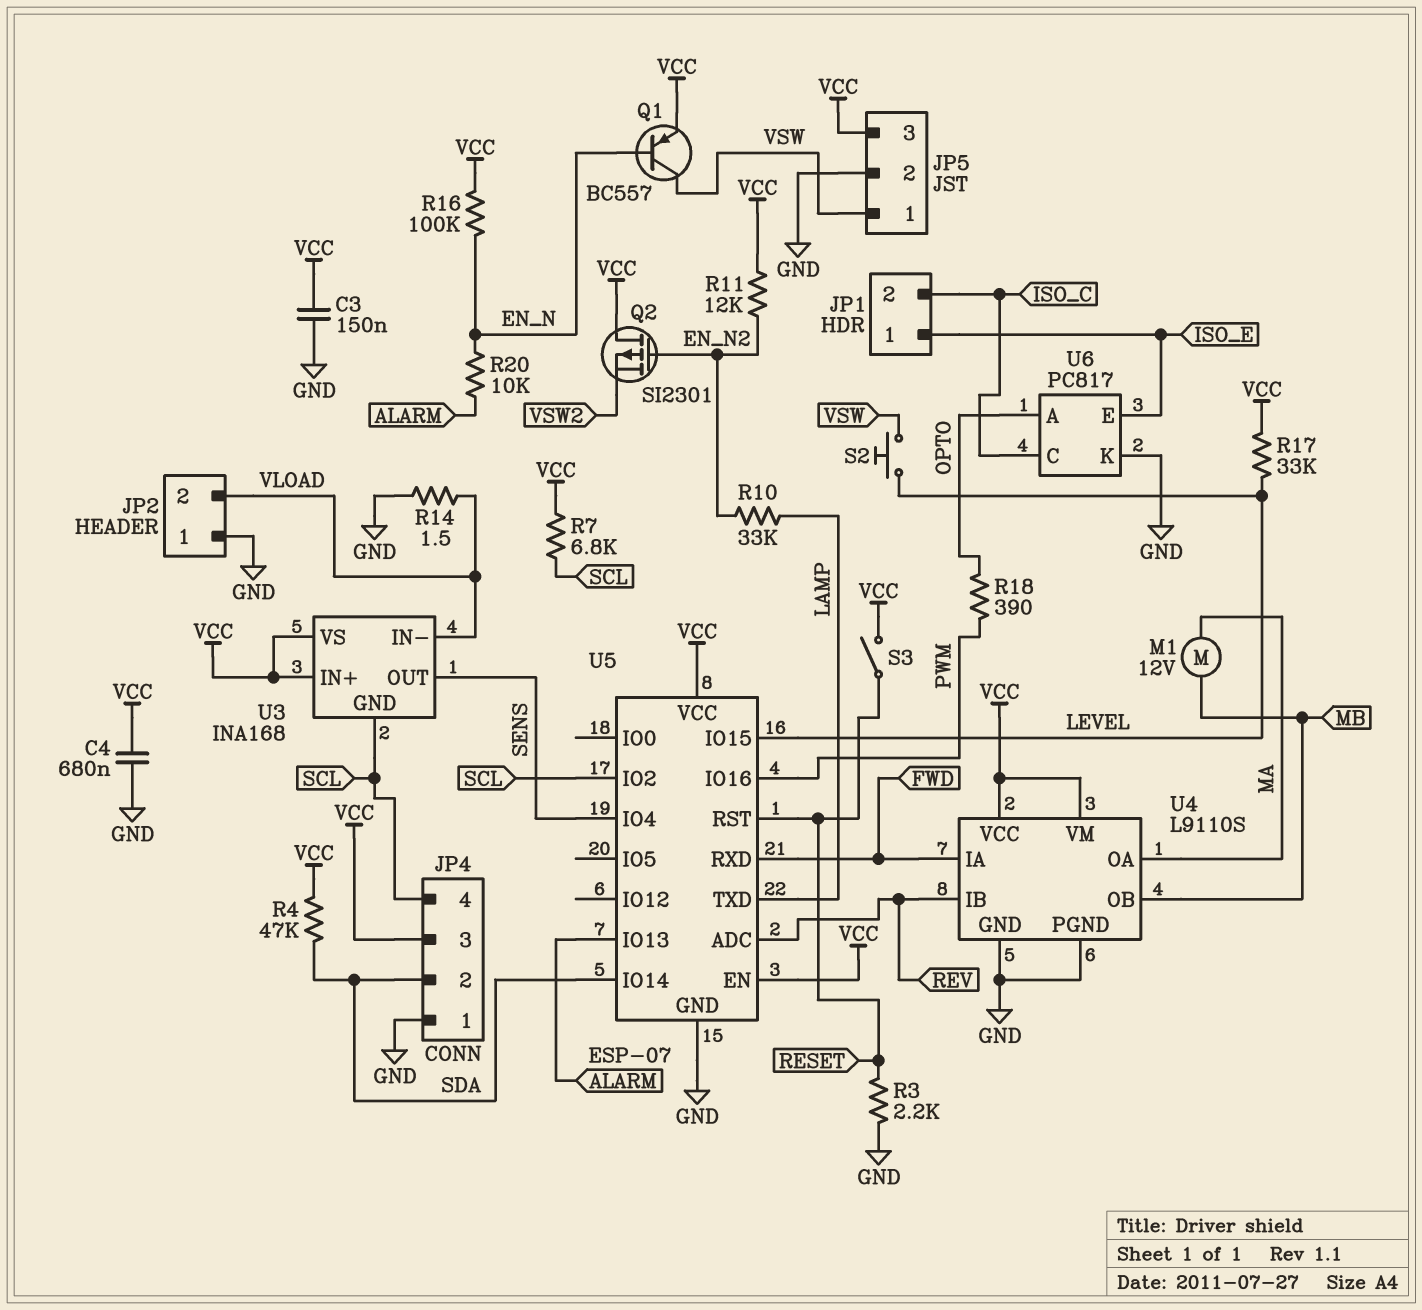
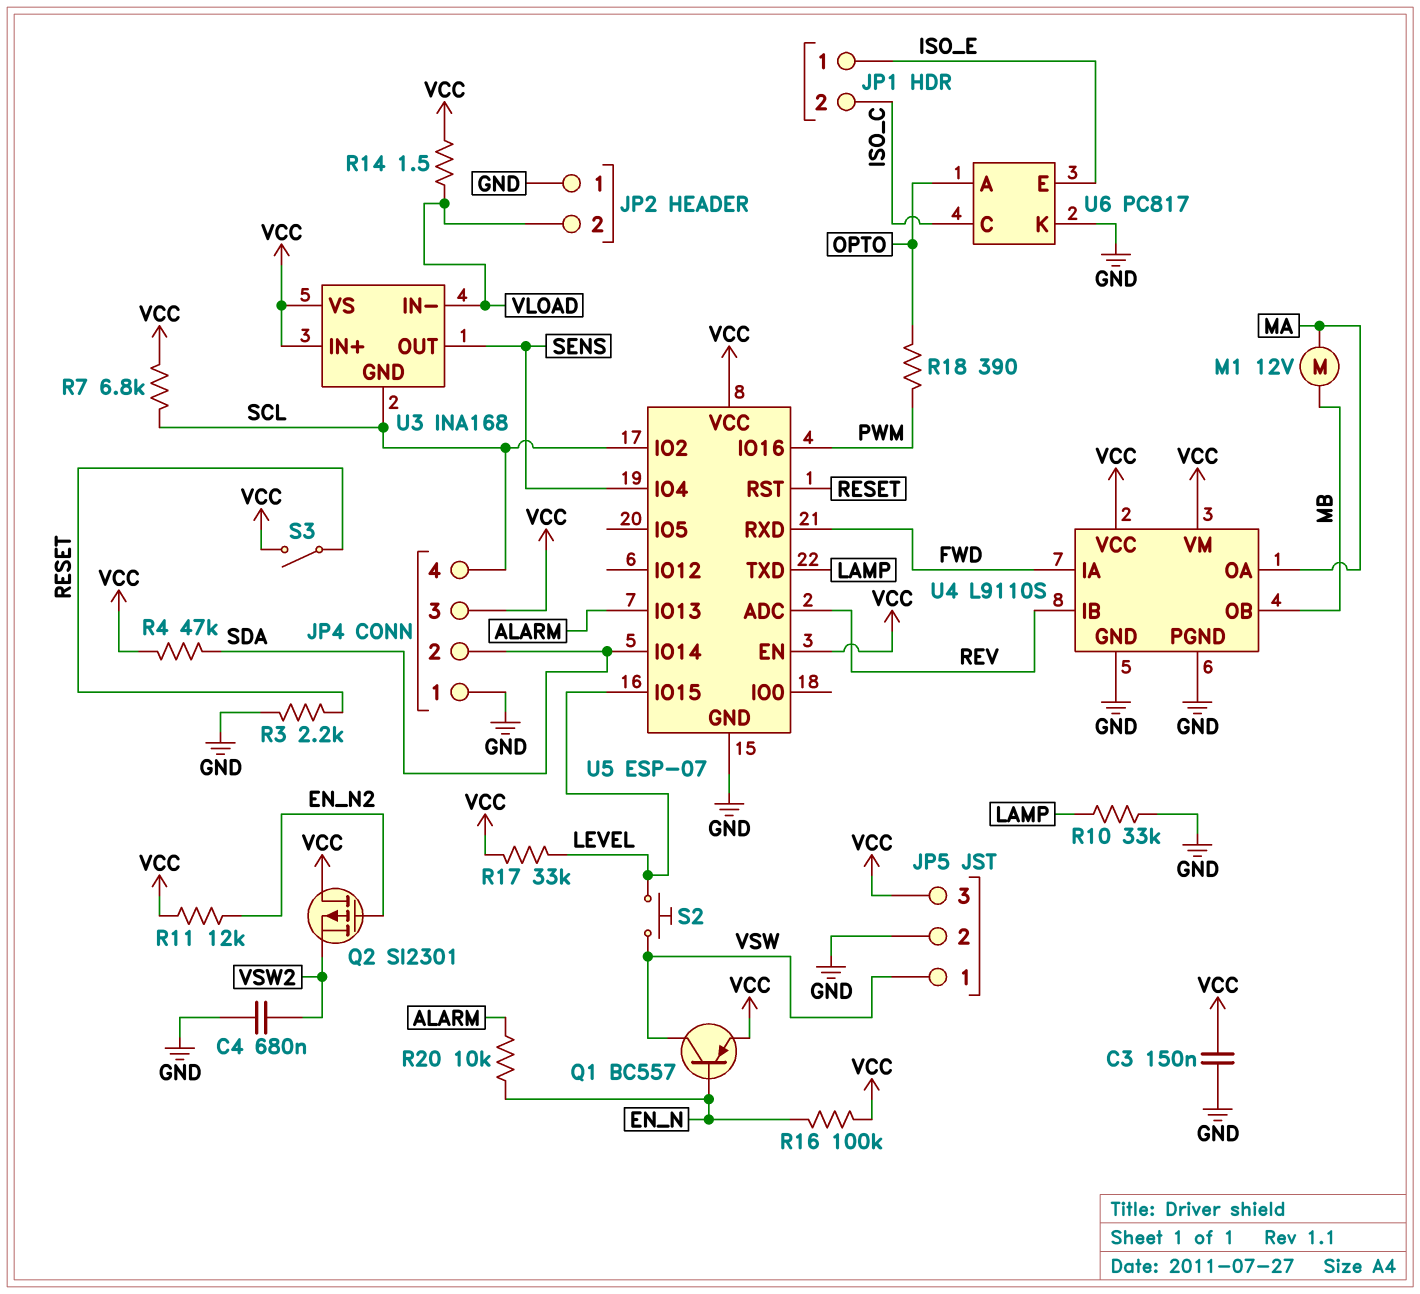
C4: 680nF (GND, VCC) -> 680nF (GND, VSW2)
R10: 33k (EN_N2, LAMP) -> 33k (GND, LAMP)
R14: 1.5 (GND, VLOAD) -> 1.5 (VCC, VLOAD)

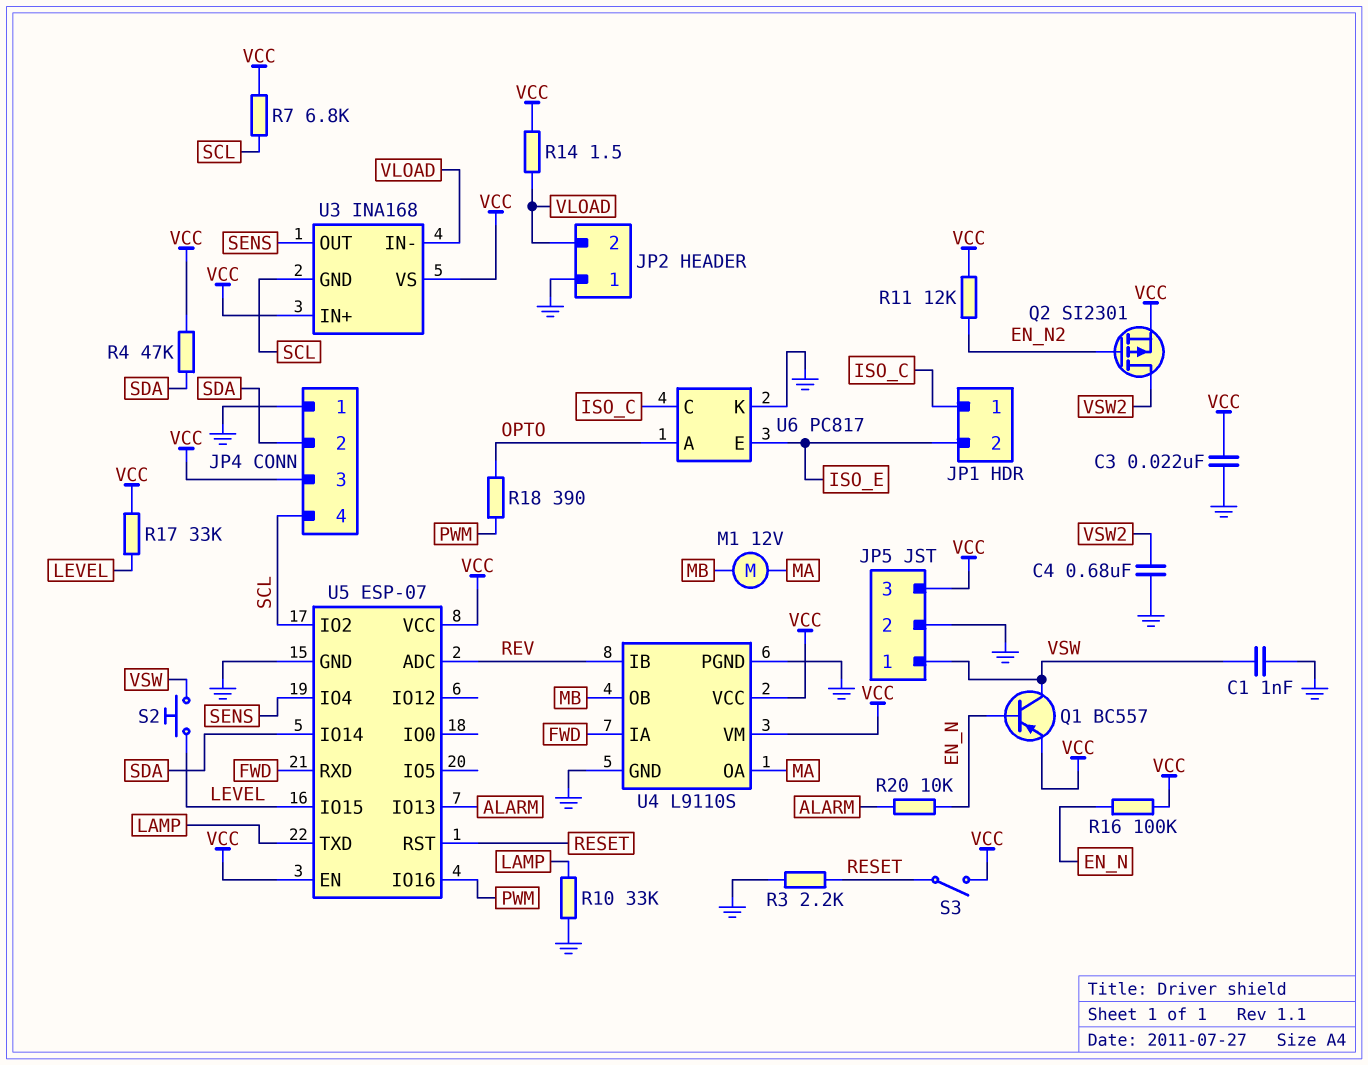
C1: none -> 1nF (GND, VSW)
C3: 150nF (GND, VCC) -> 22nF (GND, VCC)
JP1 pin 1: ISO_E -> ISO_C
JP1 pin 2: ISO_C -> ISO_E
Q2: PMOS SI2301 (G EN_N2, D VCC, S VSW2) -> PMOS SI2301 (G EN_N2, D VSW2, S VCC)

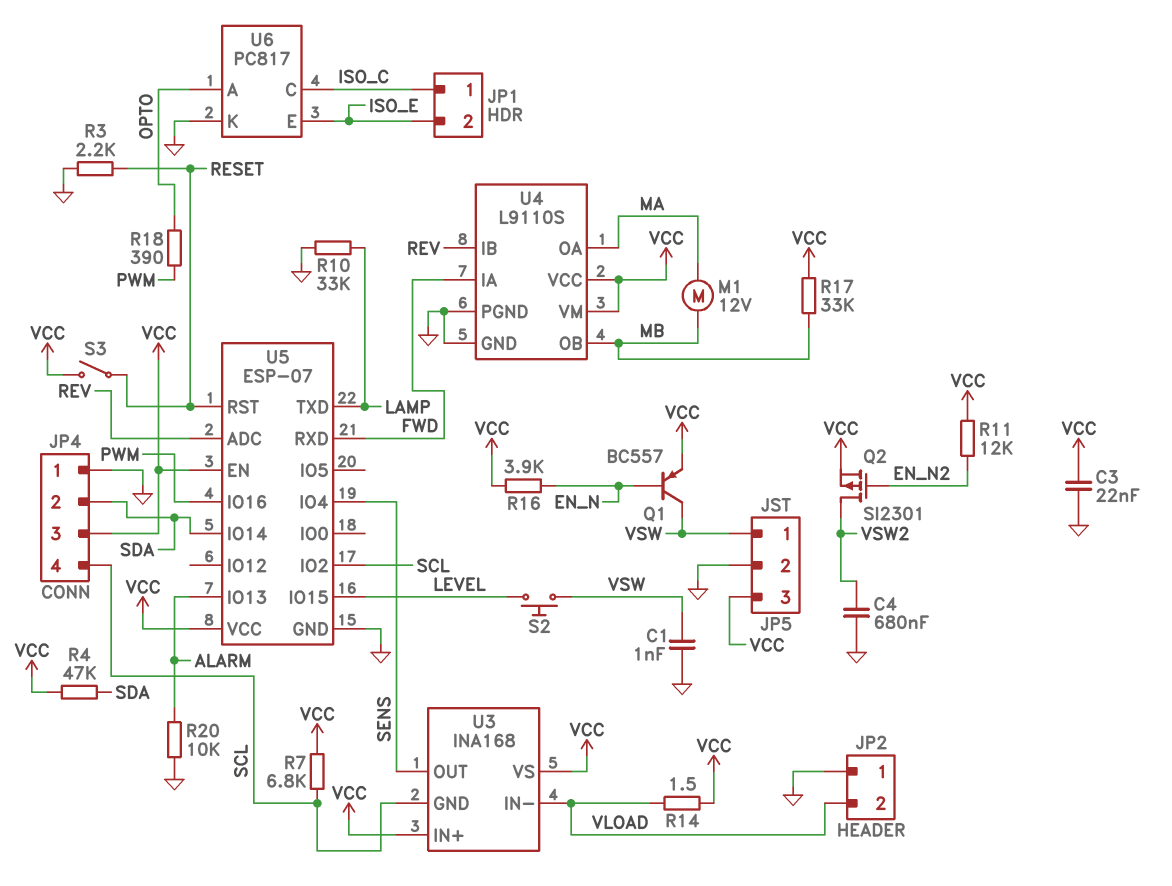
R16: 100k (EN_N, VCC) -> 3.9k (EN_N, VCC)
R17: 33k (LEVEL, VCC) -> 33k (MB, VCC)
R20: 10k (ALARM, EN_N) -> 10k (ALARM, GND)

